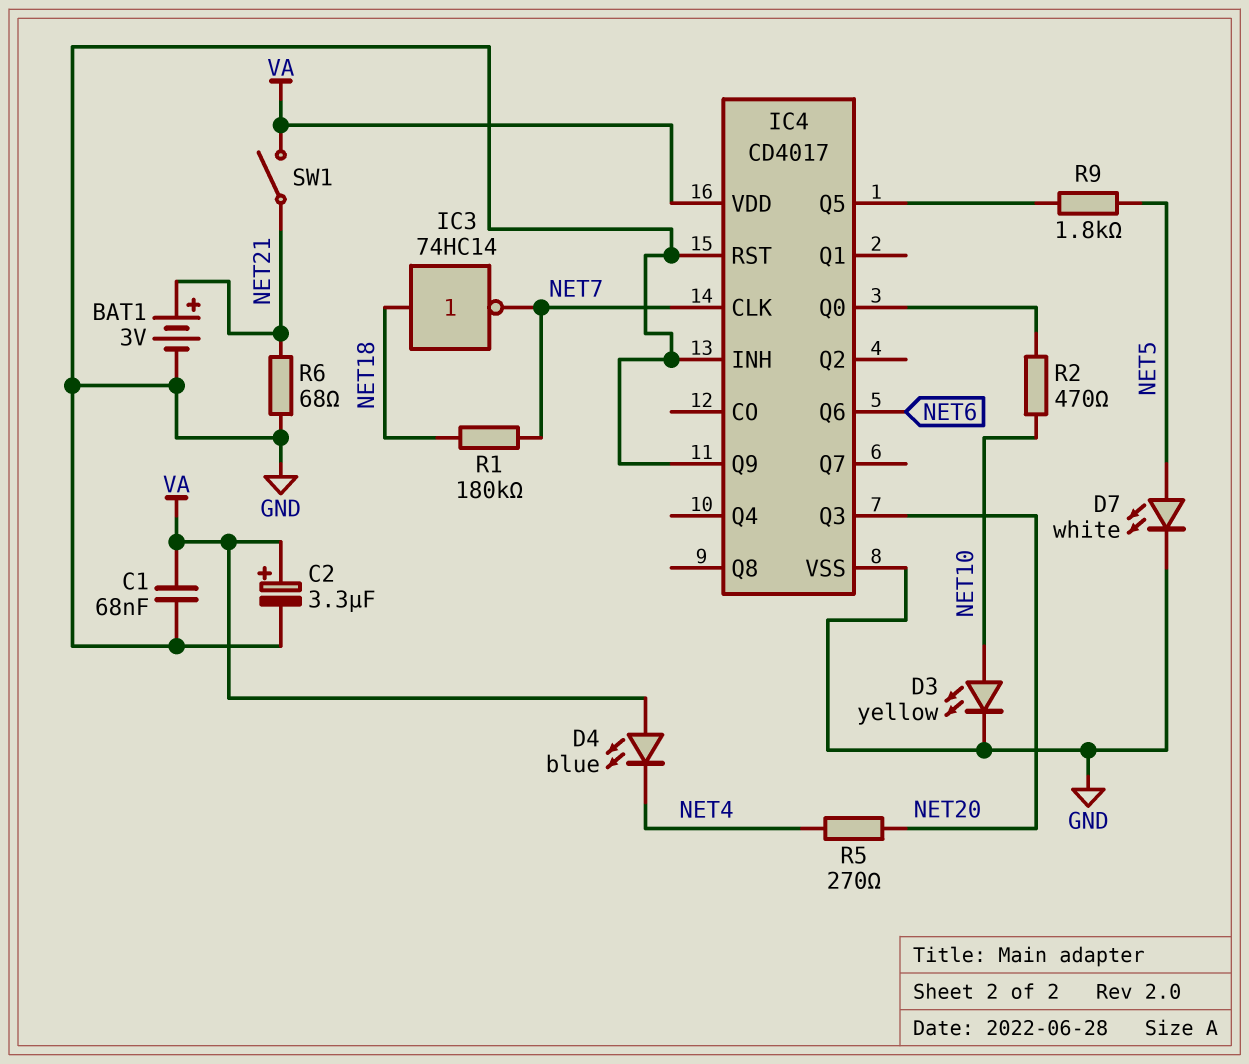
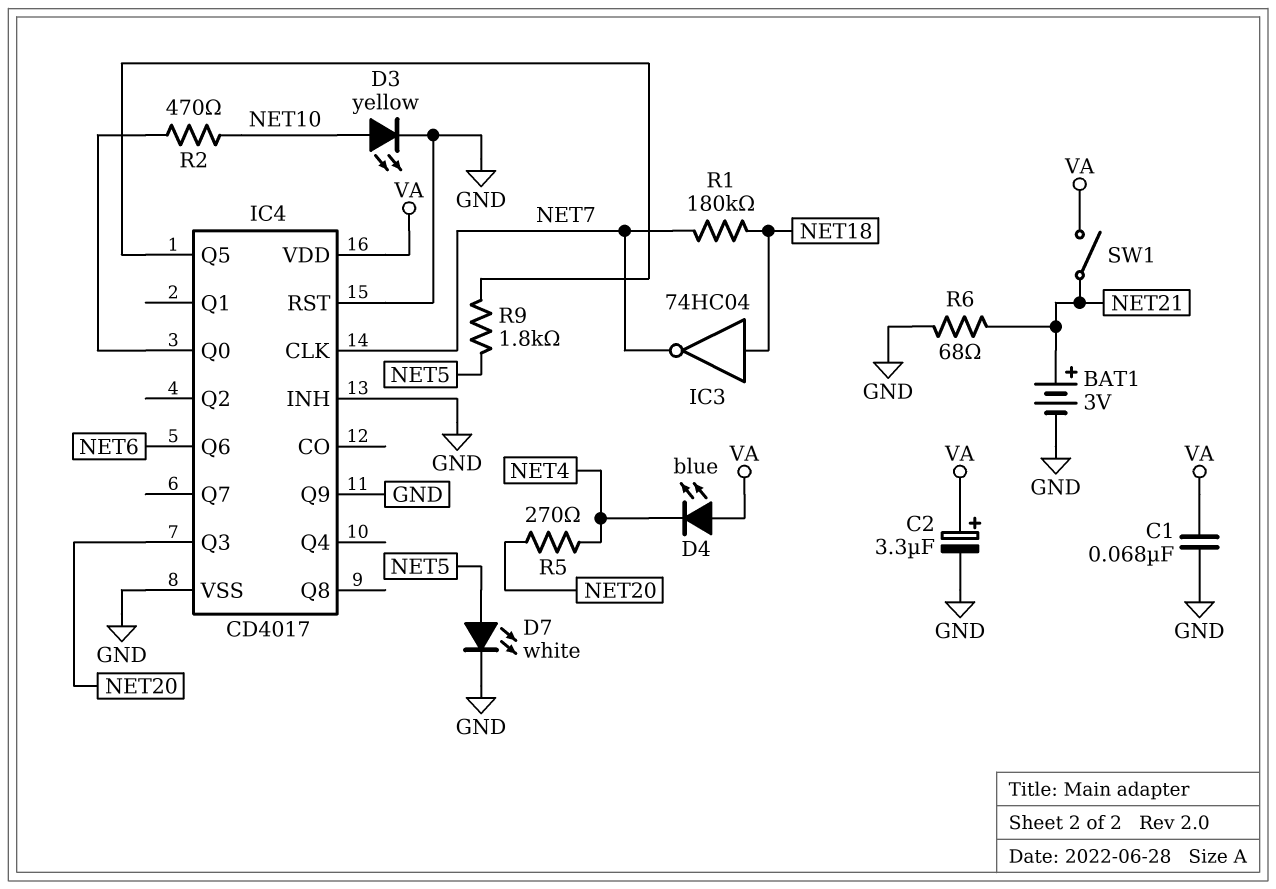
IC3: NOT 74HC14 (in NET18, out NET7) -> NOT 74HC04 (in NET18, out NET7)

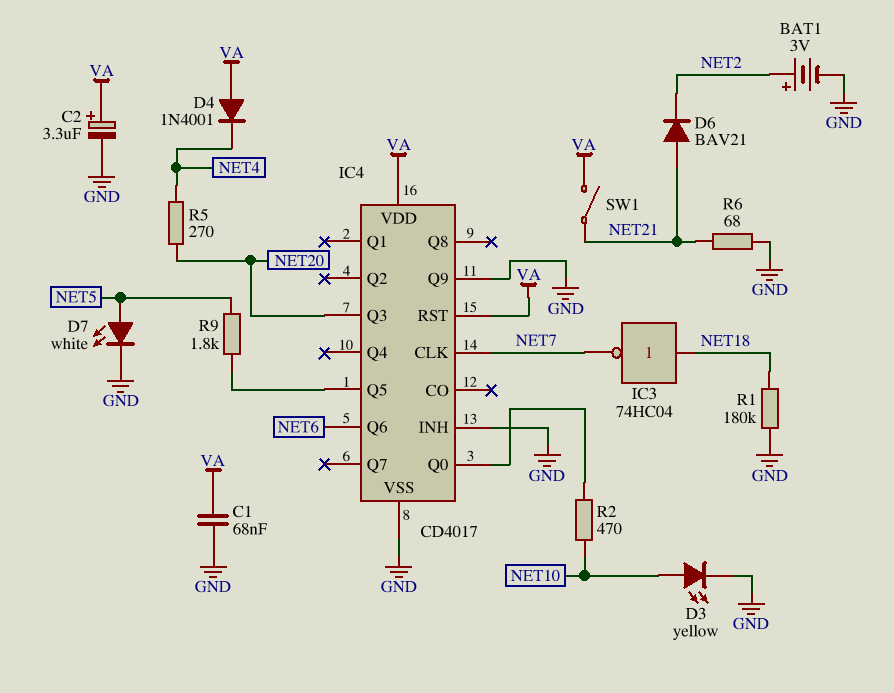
BAT1: 3V (plus NET21, minus GND) -> 3V (plus NET2, minus GND)
D4: LED blue (A VA, K NET4) -> diode 1N4001 (A VA, K NET4)
D6: none -> diode BAV21 (A NET21, K NET2)
IC4 pin RST: GND -> VA
R1: 180k (NET7, NET18) -> 180k (GND, NET18)

